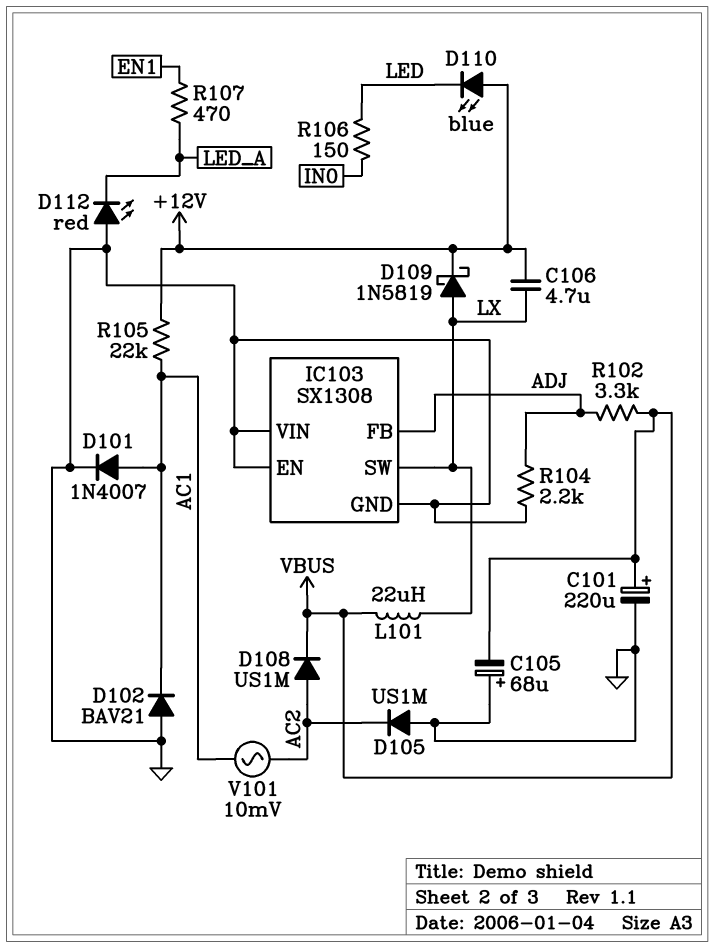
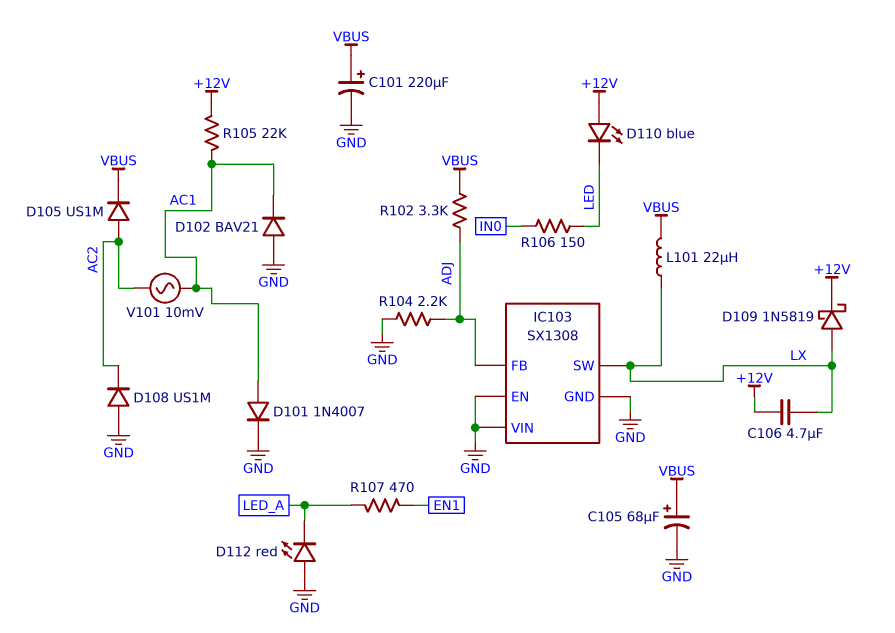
C105: 68uF (plus GND, minus VBUS) -> 68uF (plus VBUS, minus GND)
D105: diode US1M (A GND, K AC2) -> diode US1M (A AC2, K VBUS)
D108: diode US1M (A AC2, K VBUS) -> diode US1M (A GND, K AC2)

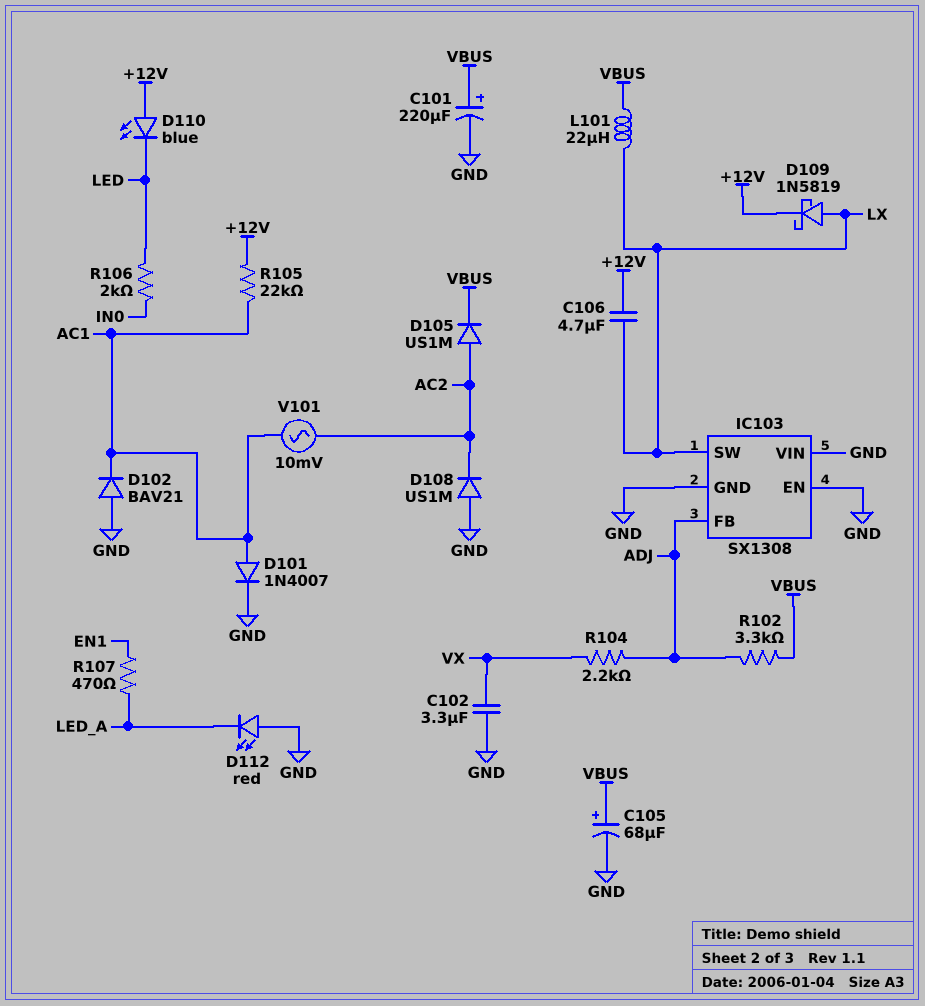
C102: none -> 3.3uF (GND, VX)
R104: 2.2k (ADJ, GND) -> 2.2k (ADJ, VX)
R106: 150 (IN0, LED) -> 2k (IN0, LED)

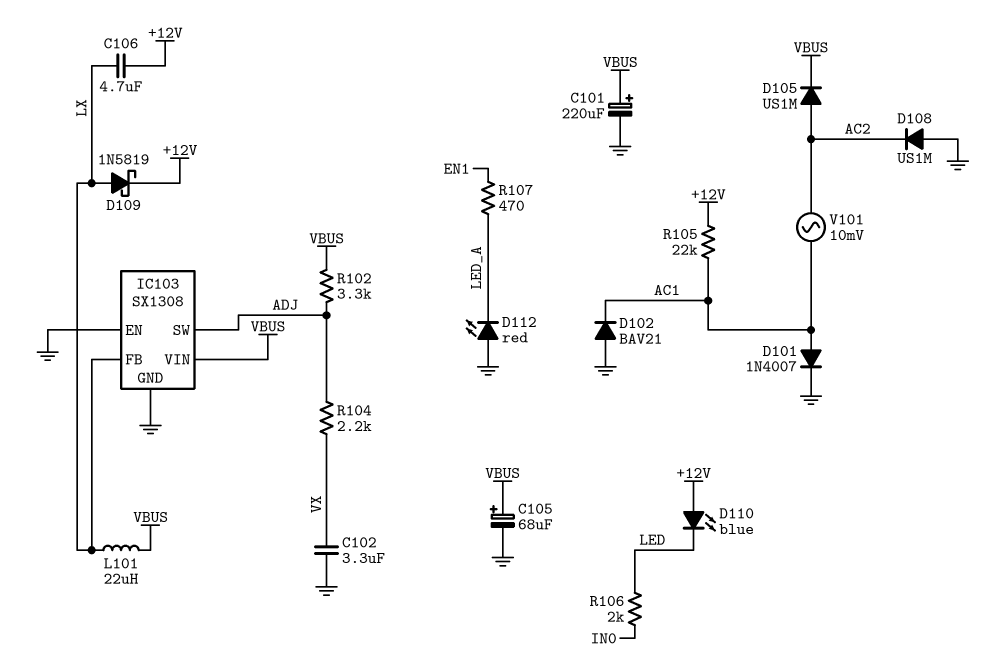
IC103 pin FB: ADJ -> LX
IC103 pin SW: LX -> ADJ
IC103 pin VIN: GND -> VBUS

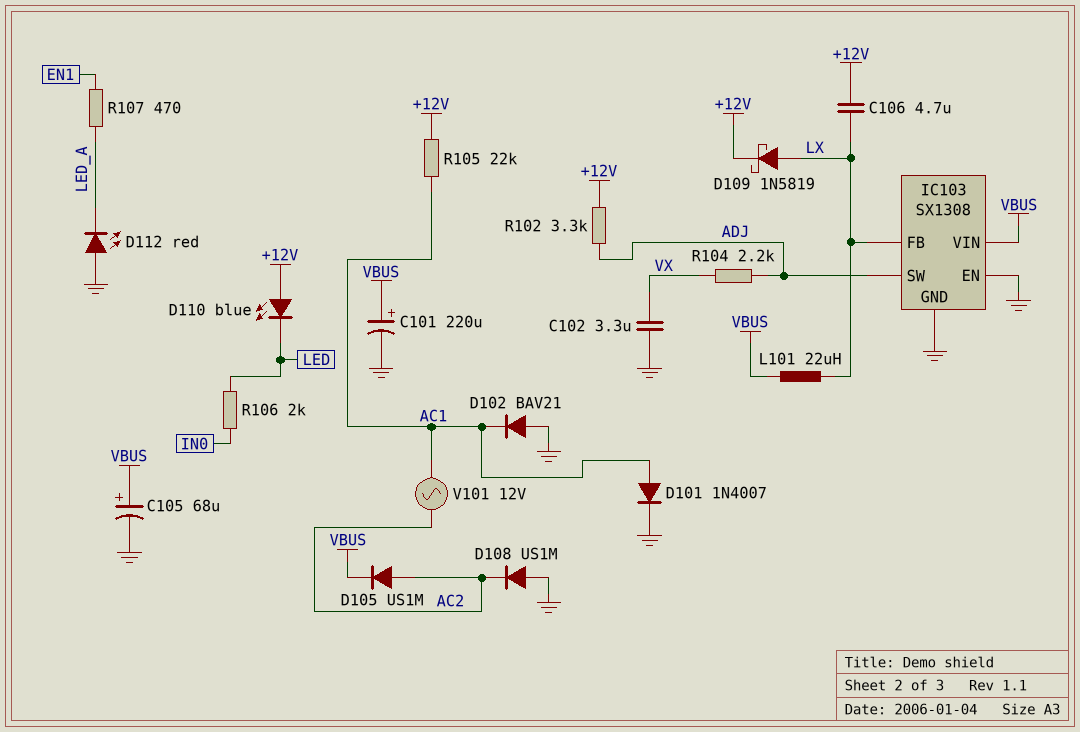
R102: 3.3k (ADJ, VBUS) -> 3.3k (+12V, ADJ)
V101: AC 10mV (AC1, AC2) -> AC 12V (AC1, AC2)

